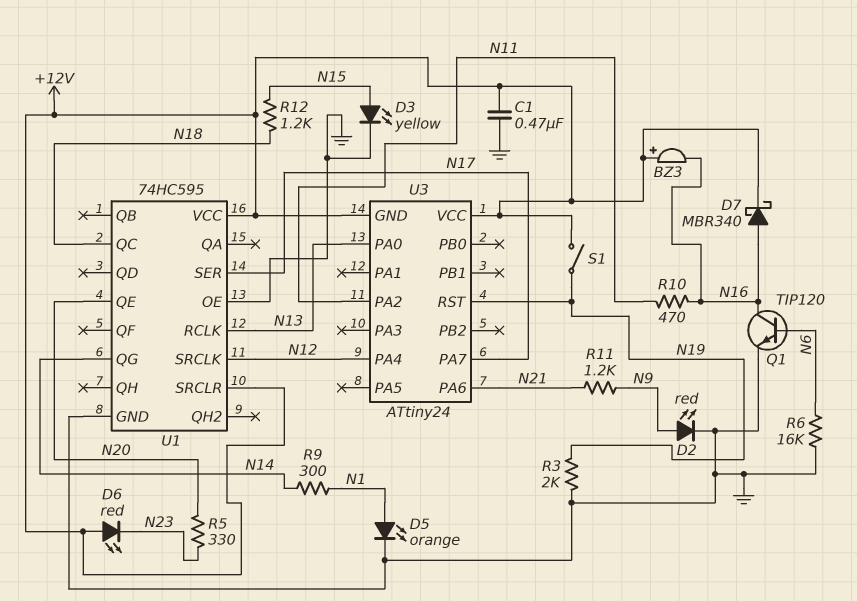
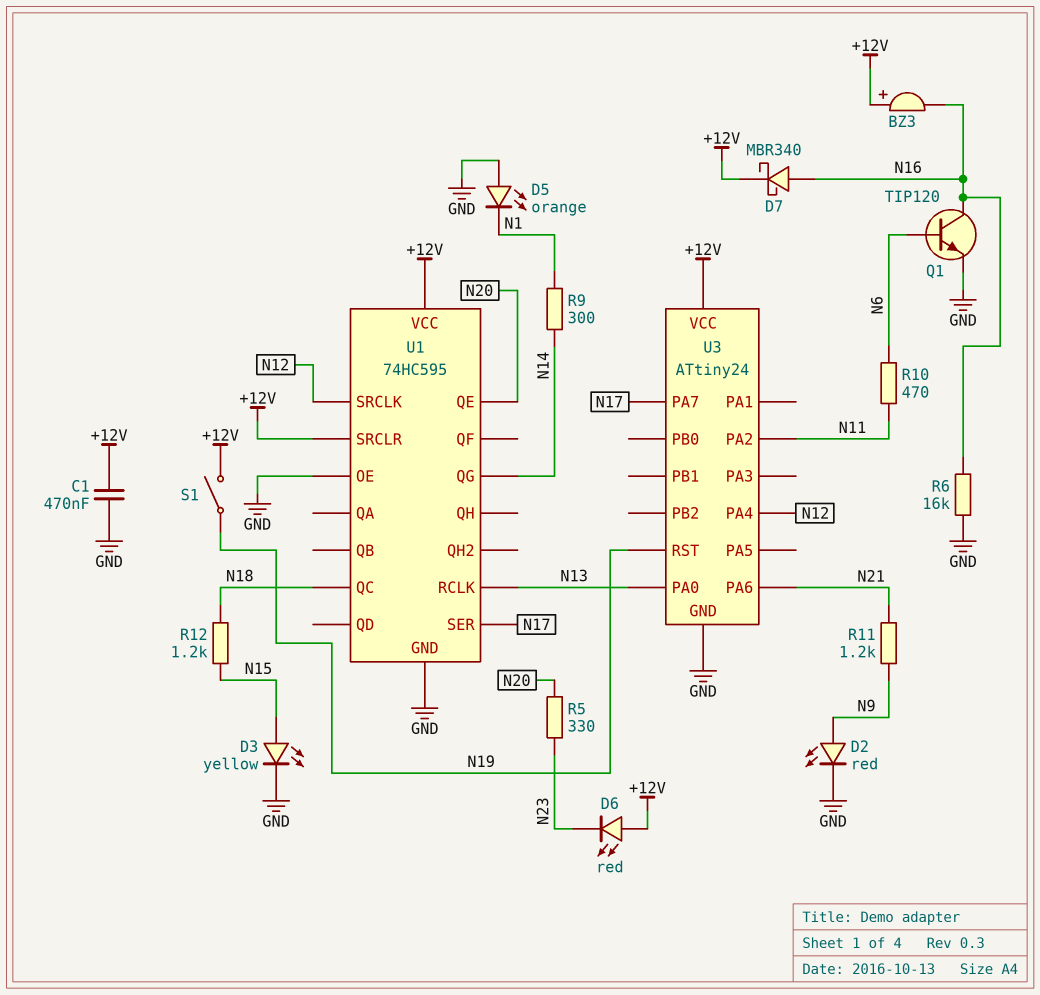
D5: LED orange (A N1, K GND) -> LED orange (A GND, K N1)
R3: 2k (GND, N19) -> none
R6: 16k (GND, N6) -> 16k (GND, N16)
R10: 470 (N11, N16) -> 470 (N6, N11)
U3 pin GND: +12V -> GND

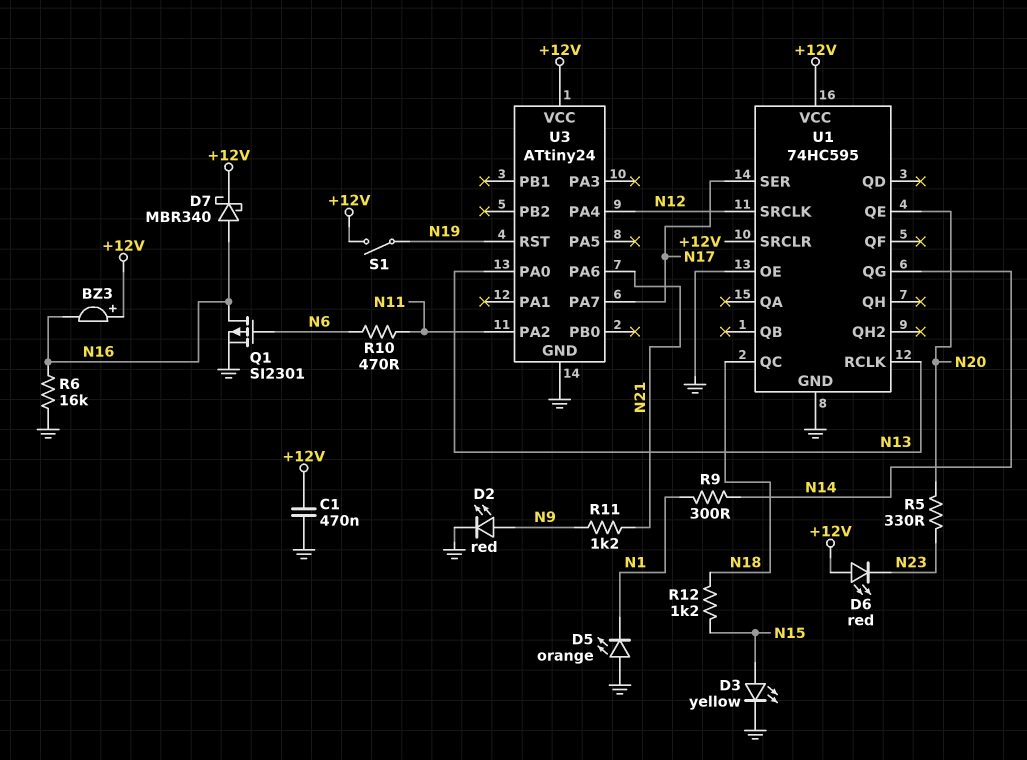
Q1: NPN TIP120 (B N6, C N16, E GND) -> PMOS SI2301 (G N6, D N16, S GND)

